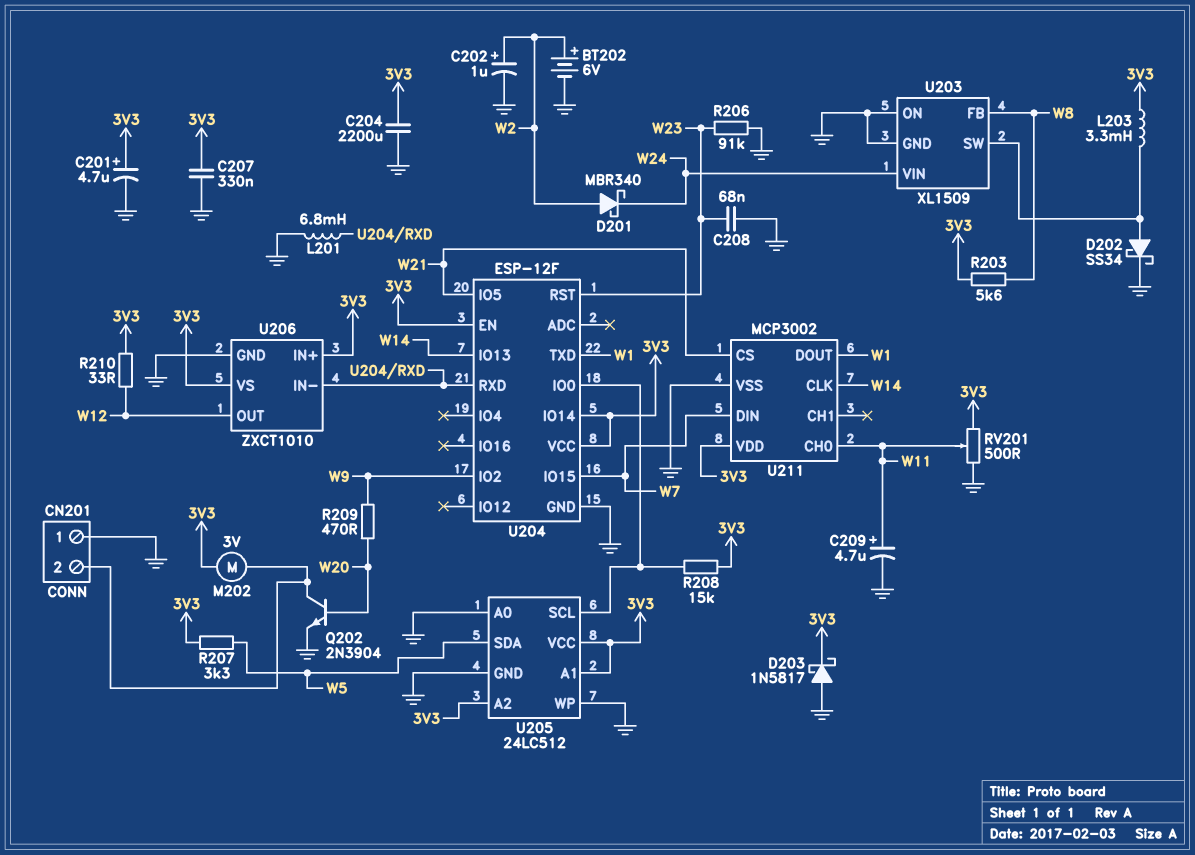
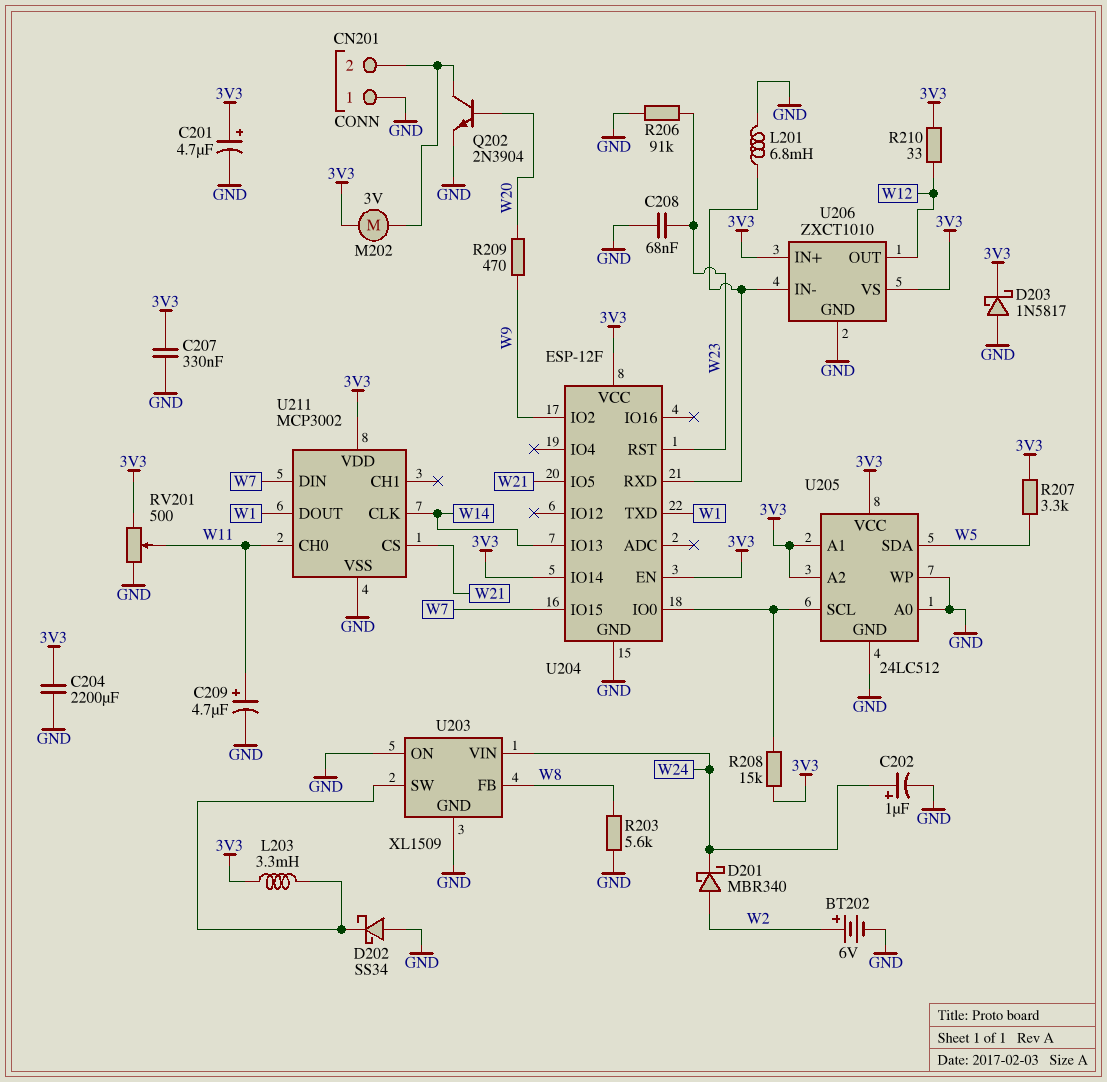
C202: 1uF (plus W2, minus GND) -> 1uF (plus W24, minus GND)
D202: schottky SS34 (A U203/SW, K GND) -> schottky SS34 (A GND, K U203/SW)
R203: 5.6k (3V3, W8) -> 5.6k (GND, W8)

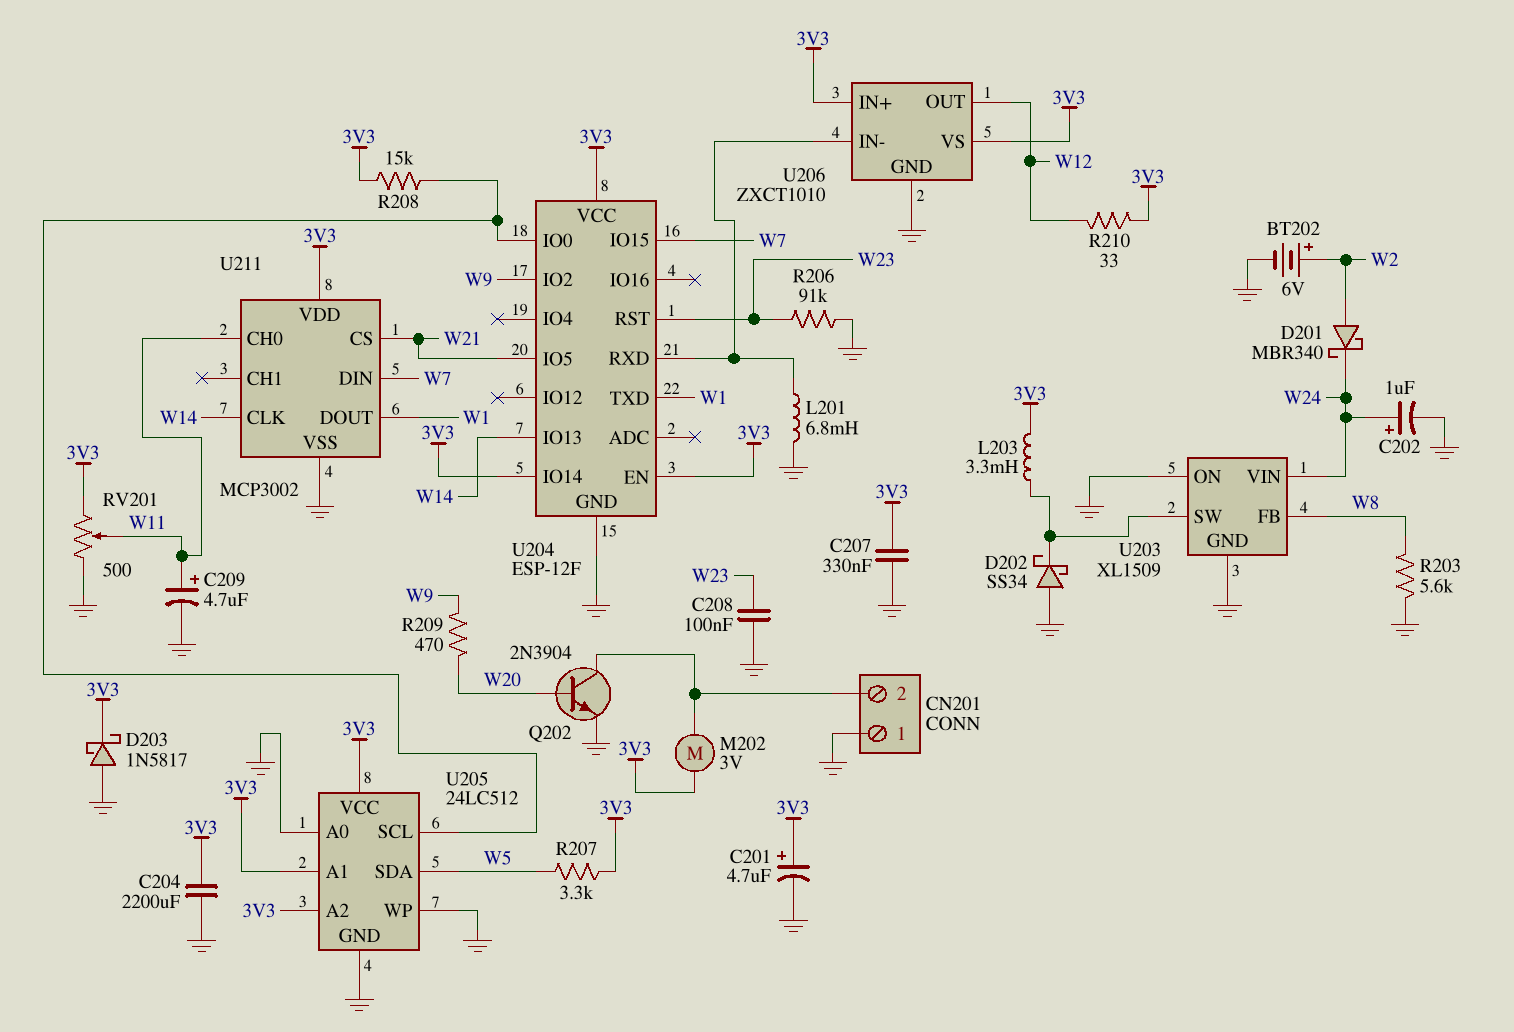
C208: 68nF (GND, W23) -> 100nF (GND, W23)

